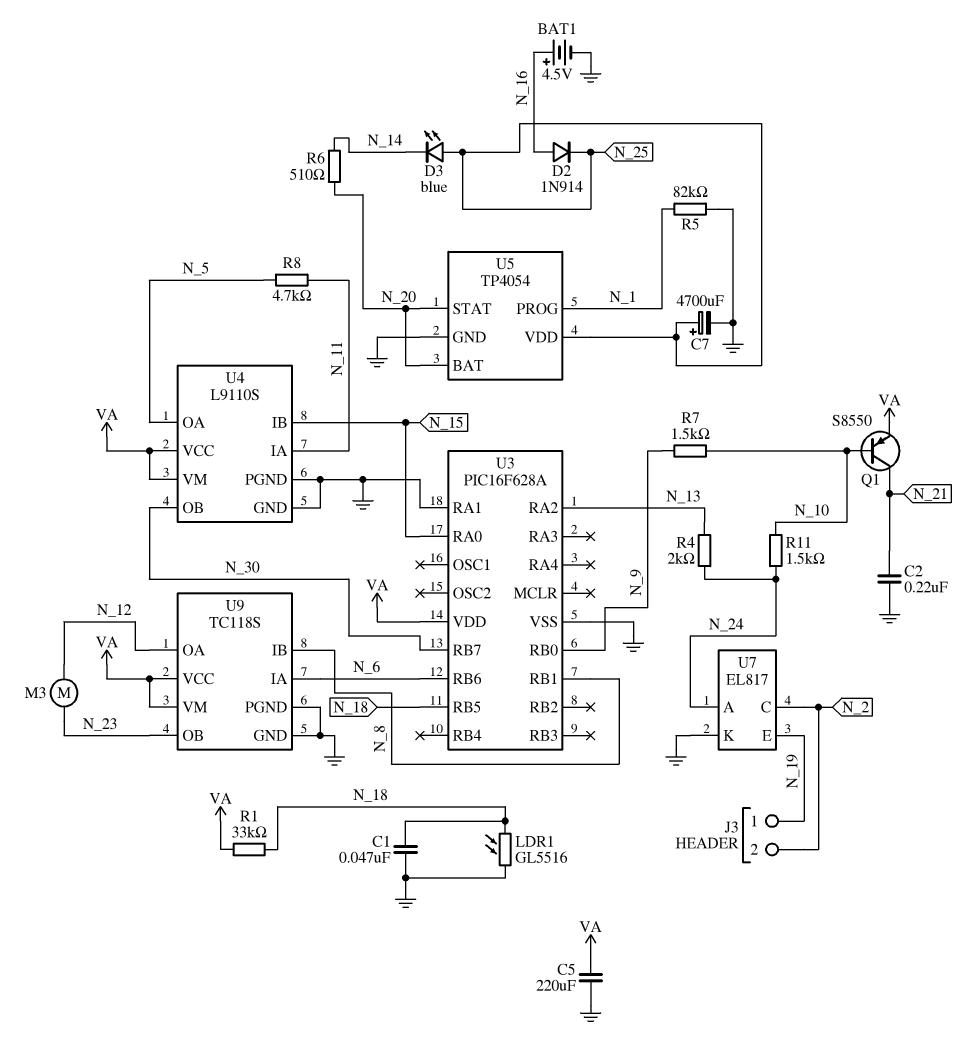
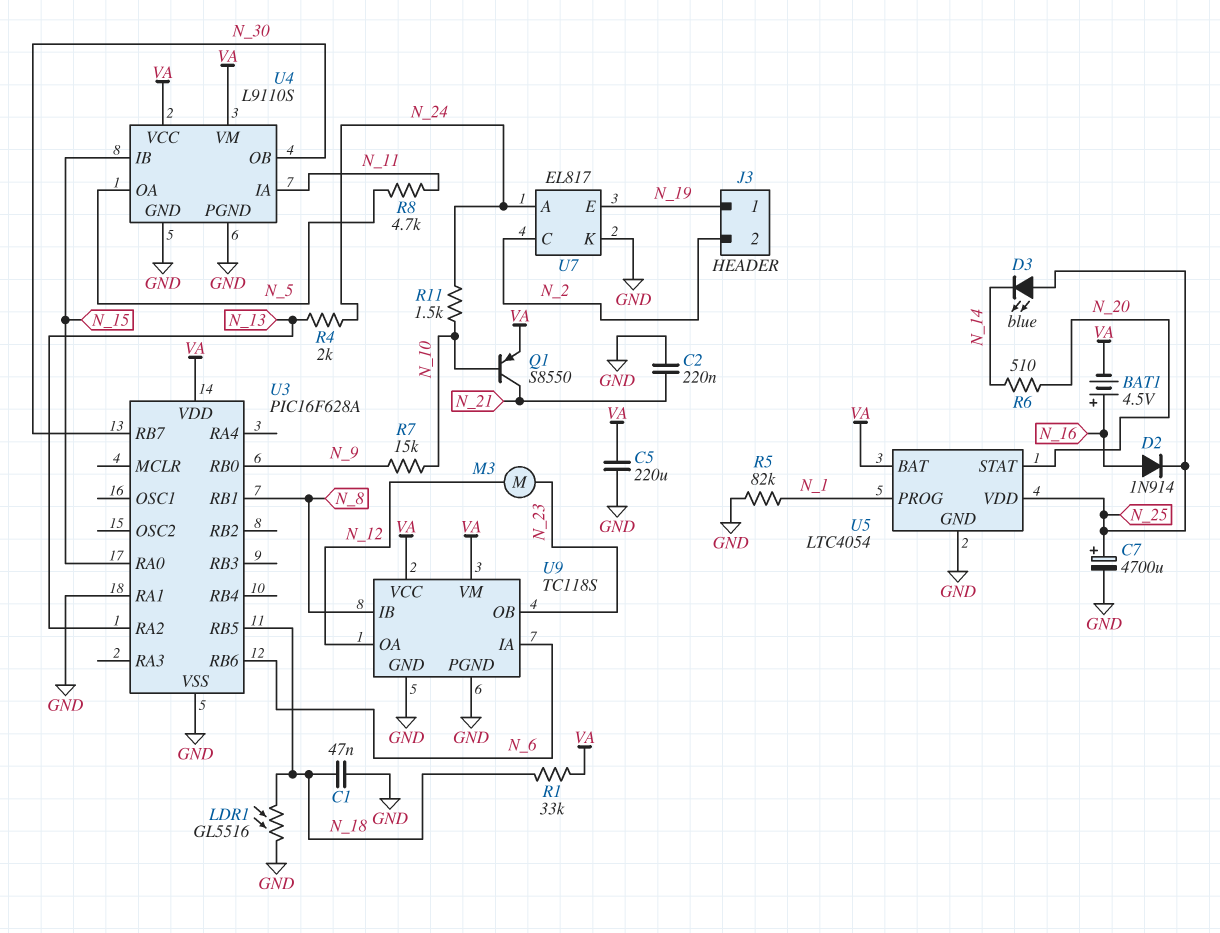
BAT1: 4.5V (plus N_16, minus GND) -> 4.5V (plus N_16, minus VA)
R7: 1.5k (N_9, N_10) -> 15k (N_9, N_10)
U5: TP4054 -> LTC4054
U5 pin BAT: N_20 -> VA

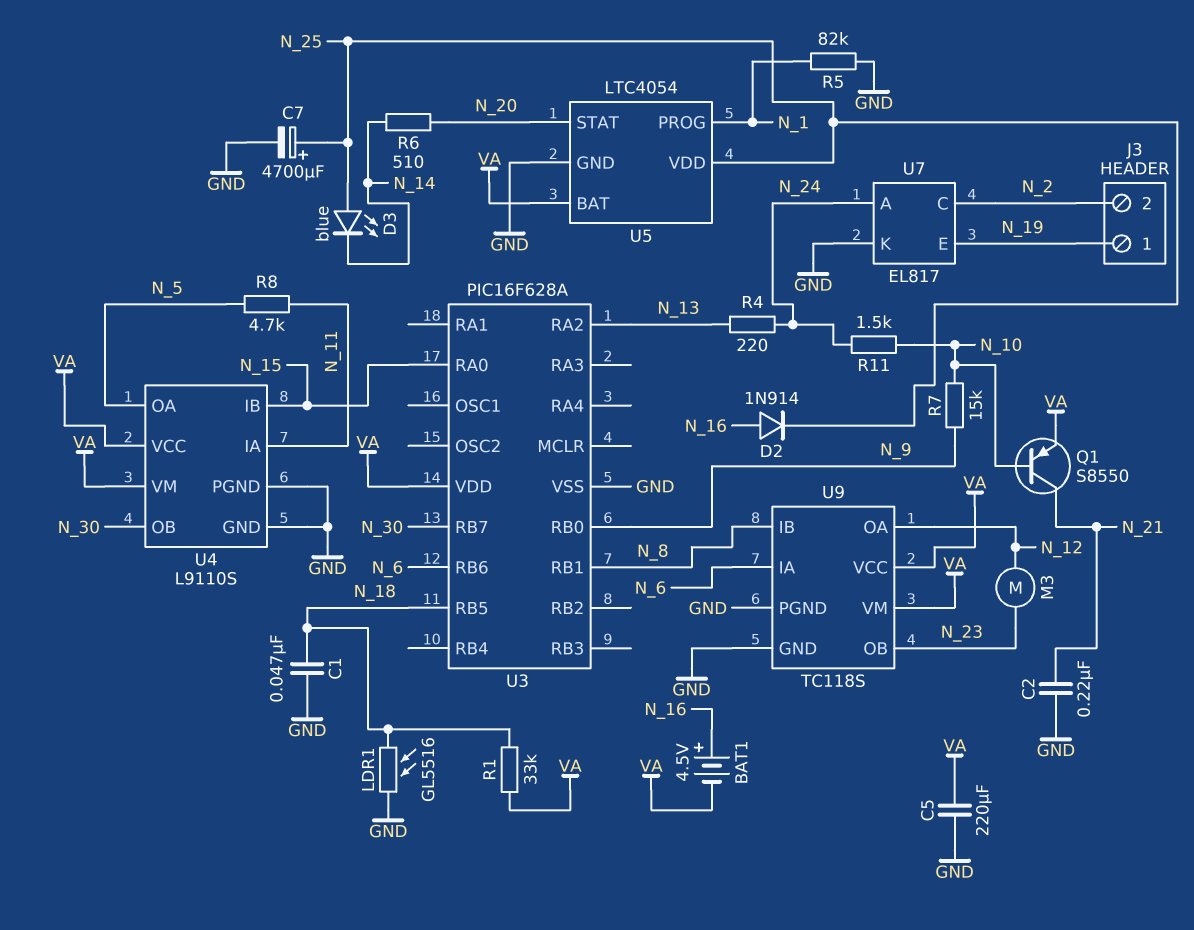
R4: 2k (N_13, N_24) -> 220 (N_13, N_24)
U3 pin RA1: GND -> none

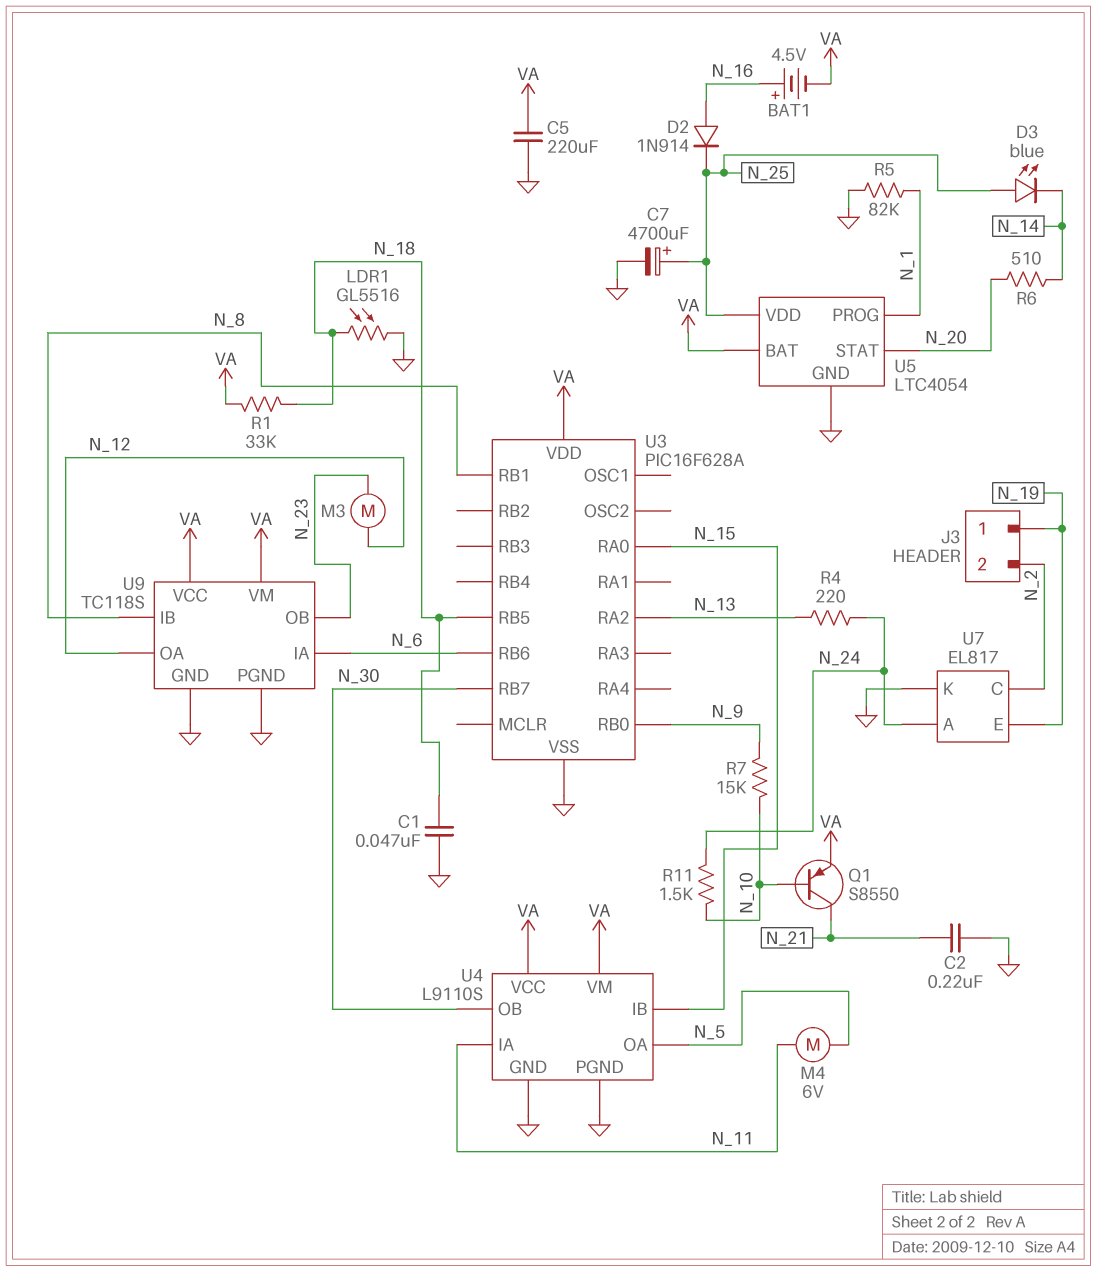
M4: none -> motor 6V (N_5, N_11)
R8: 4.7k (N_5, N_11) -> none

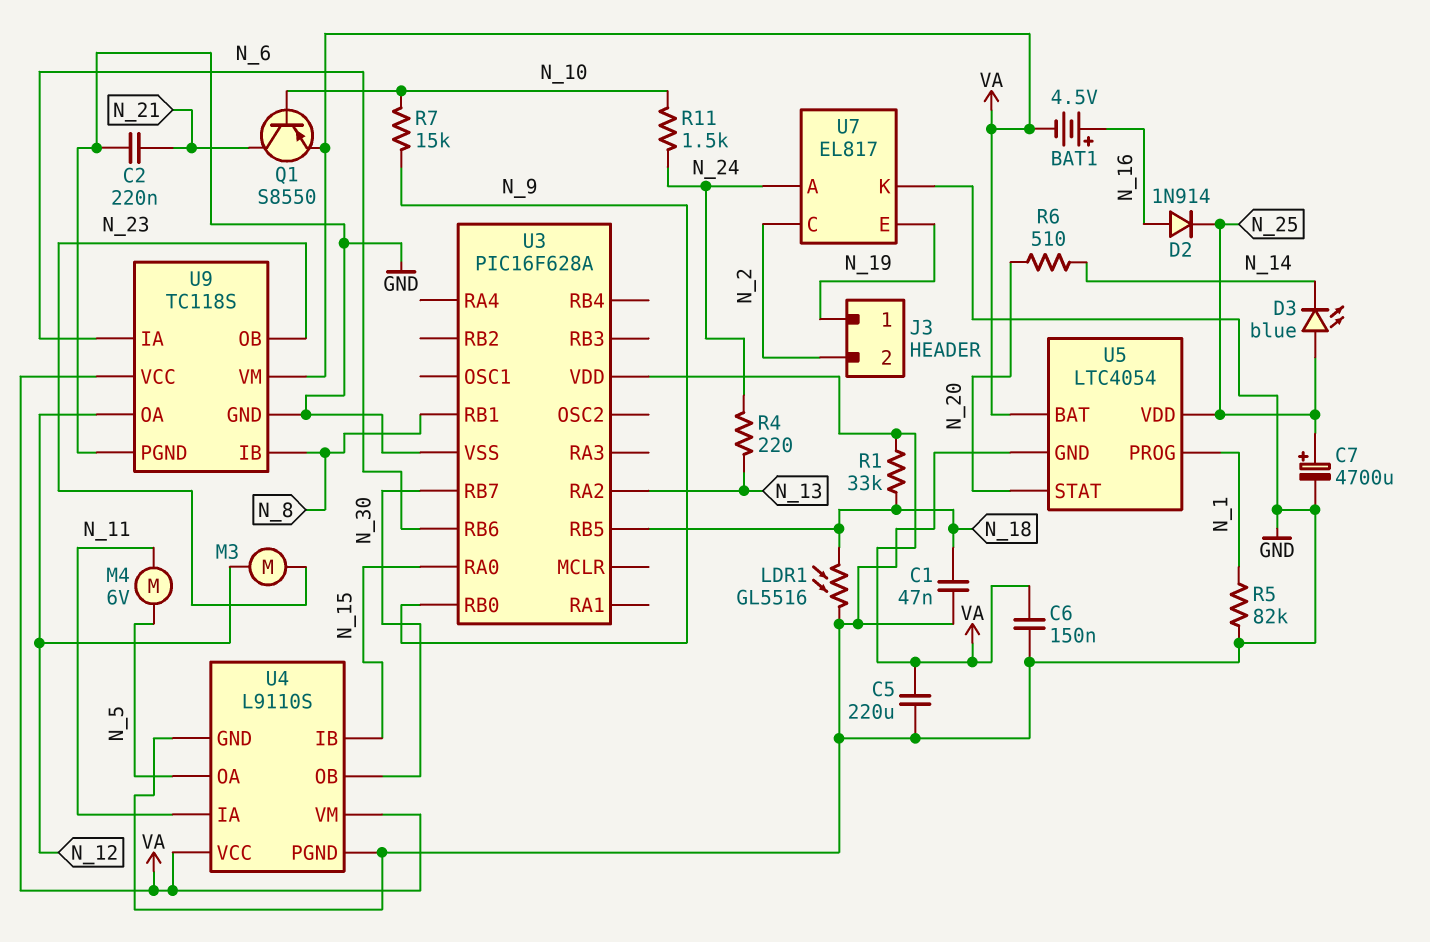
C6: none -> 150nF (GND, VA)

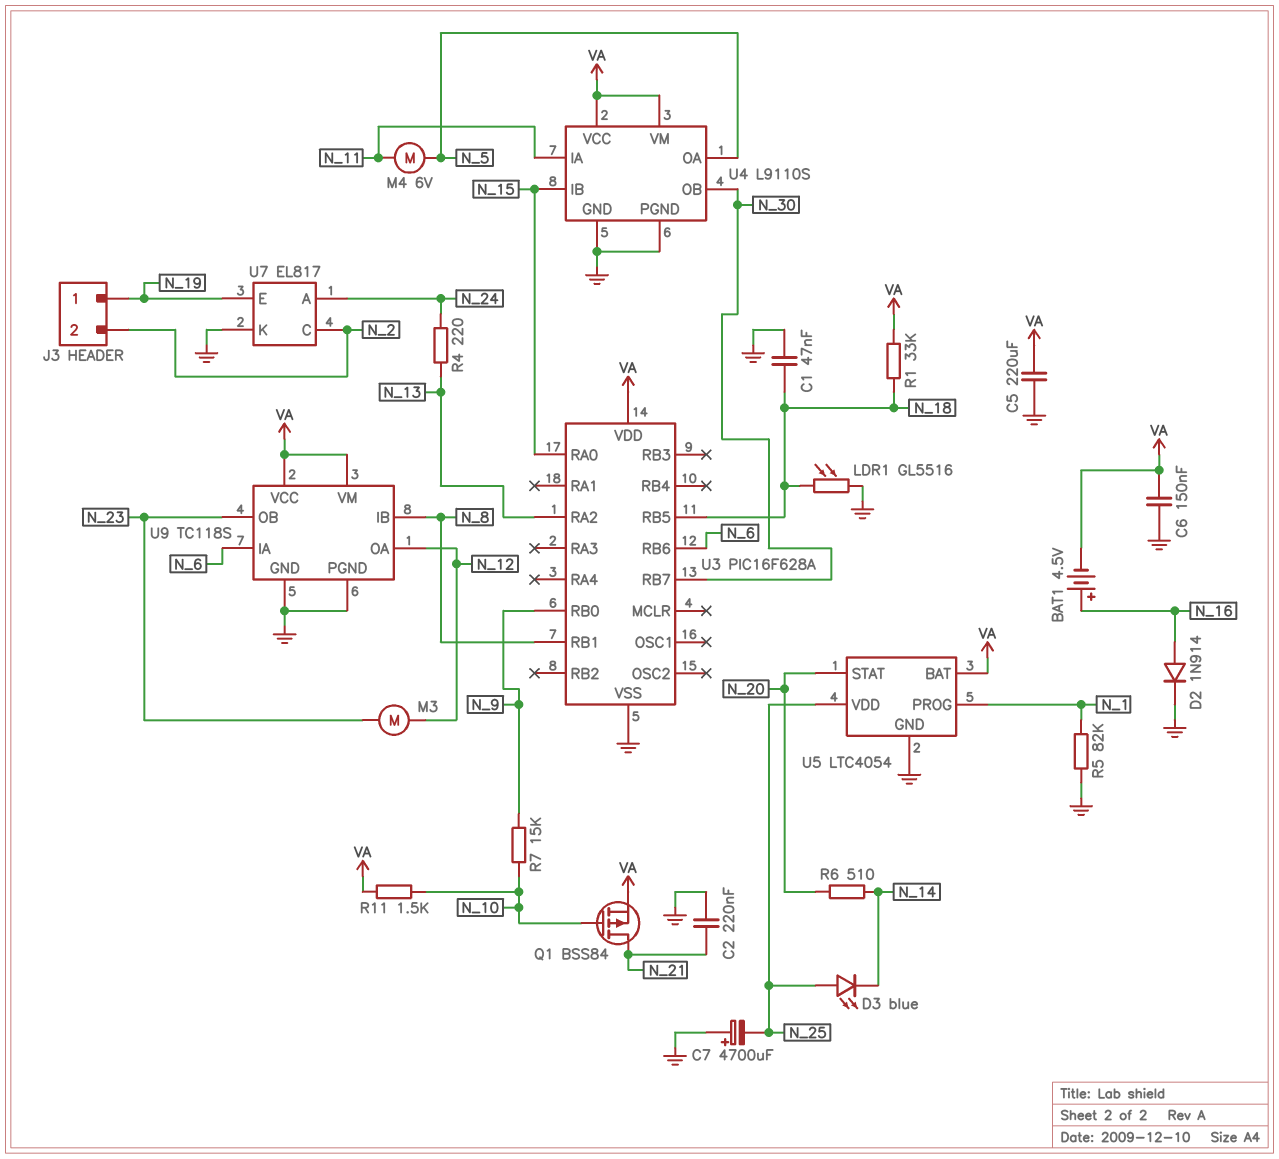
C7: 4700uF (plus N_25, minus GND) -> 4700uF (plus GND, minus N_25)
D2: diode 1N914 (A N_16, K N_25) -> diode 1N914 (A N_16, K GND)
Q1: PNP S8550 (B N_10, C N_21, E VA) -> PMOS BSS84 (G N_10, D N_21, S VA)
R11: 1.5k (N_10, N_24) -> 1.5k (N_10, VA)

